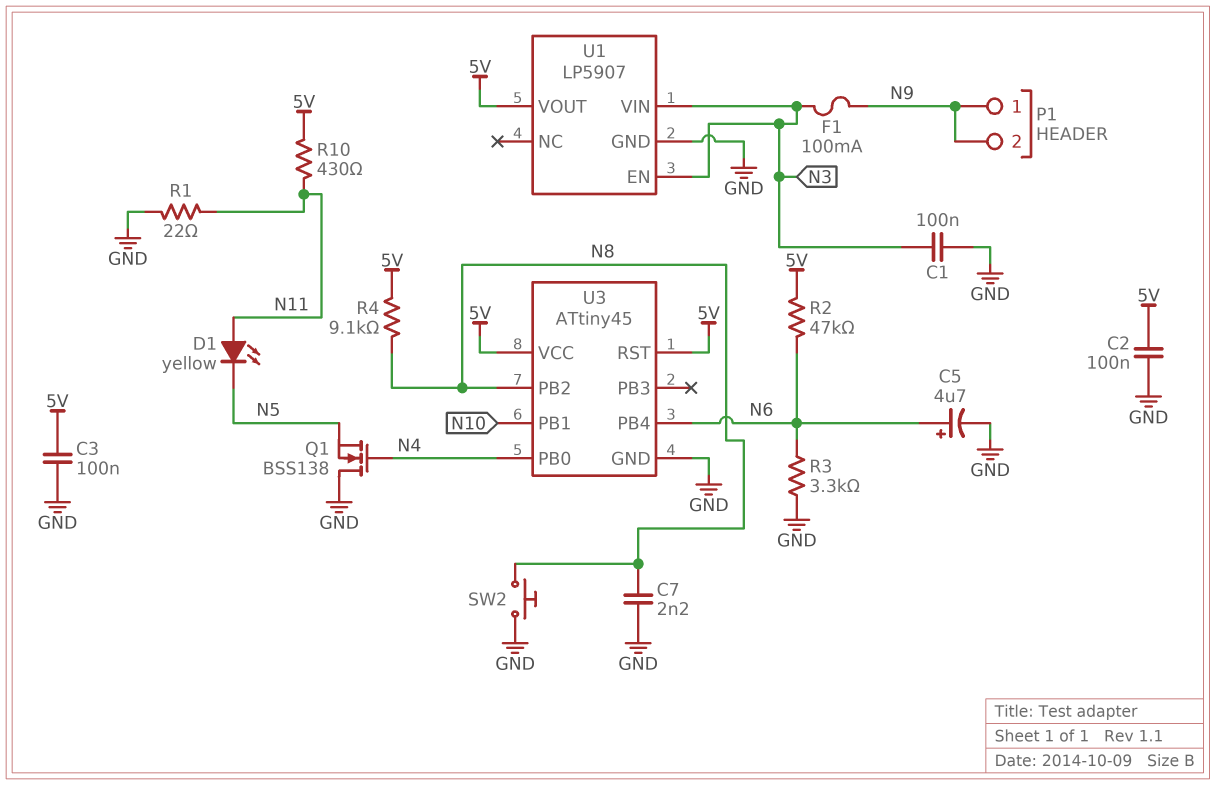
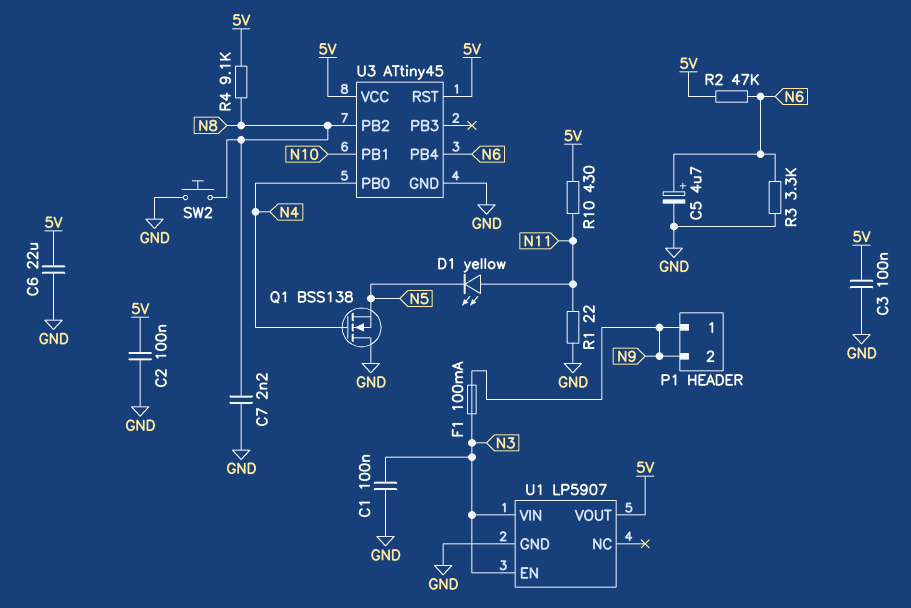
C6: none -> 22uF (5V, GND)

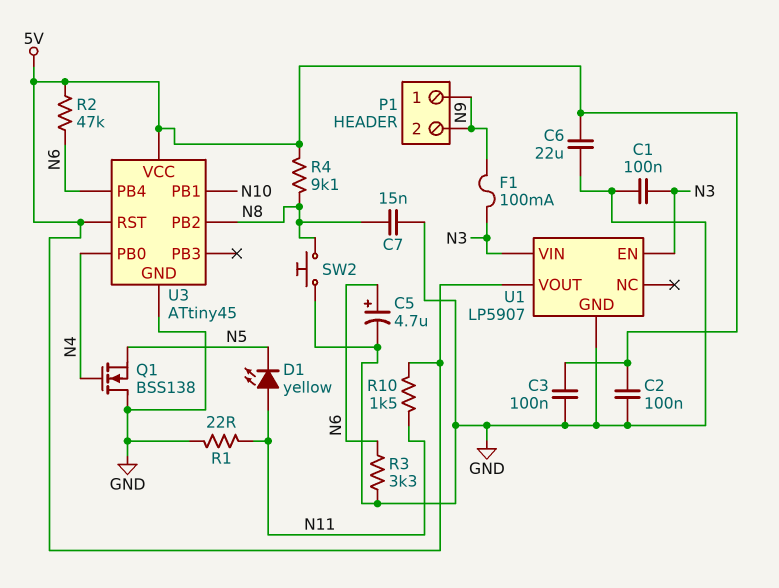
C7: 2.2nF (GND, N8) -> 15nF (GND, N8)
R10: 430 (5V, N11) -> 1.5k (5V, N11)

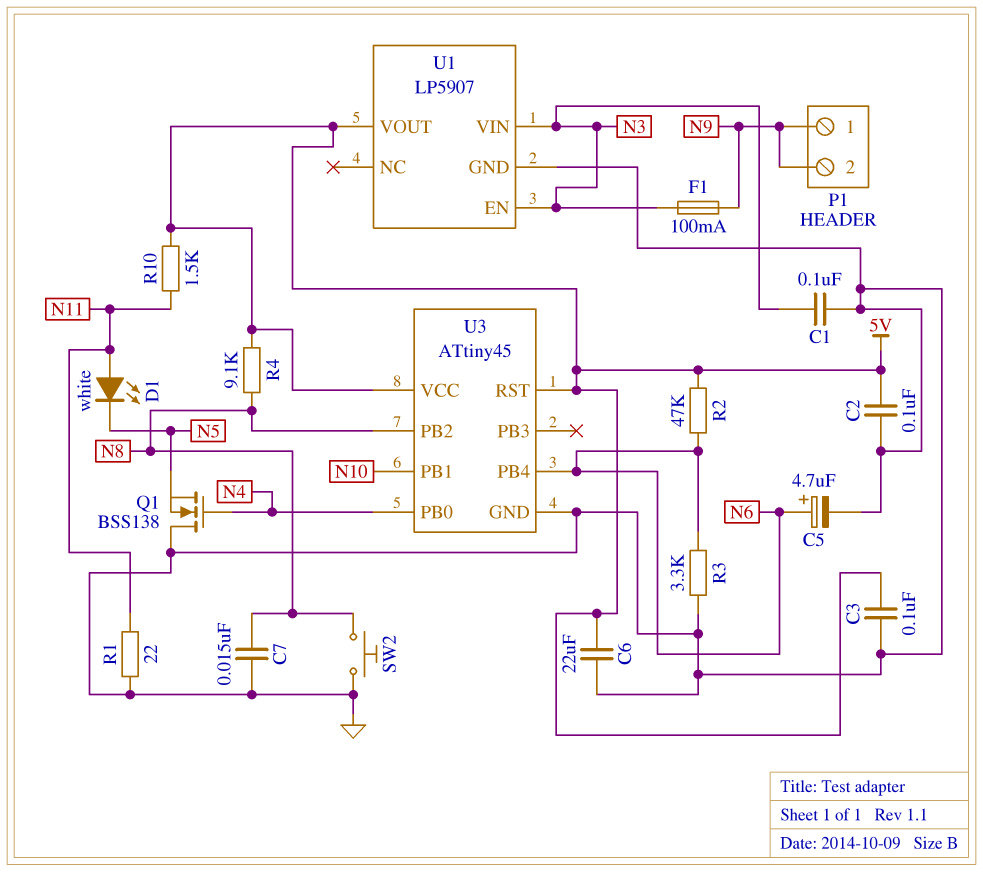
D1: LED yellow (A N11, K N5) -> LED white (A N11, K N5)

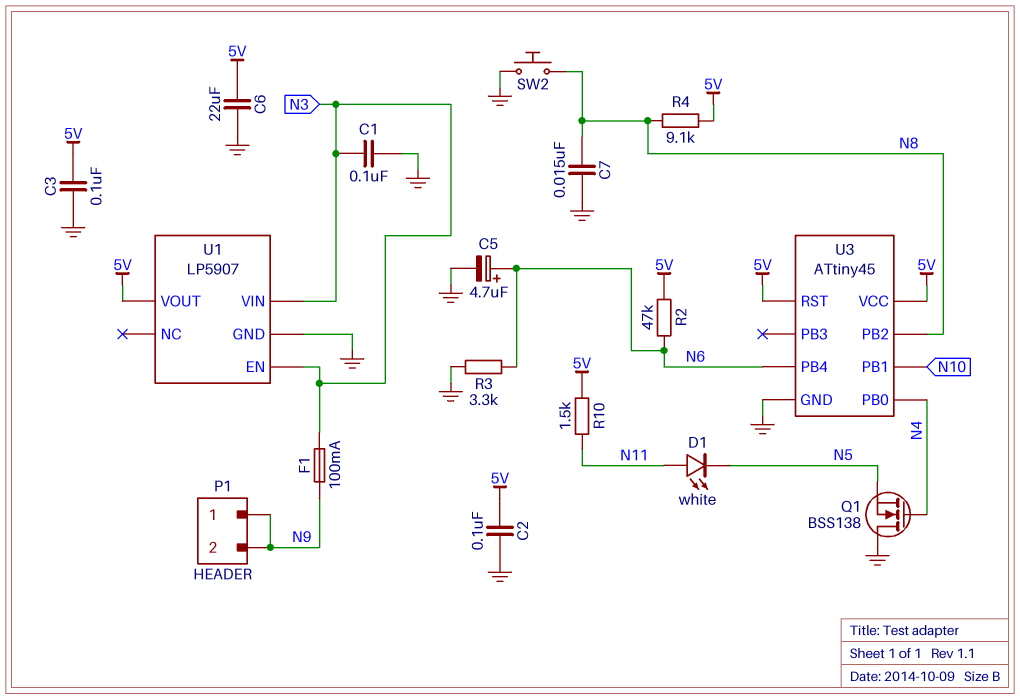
R1: 22 (GND, N11) -> none

